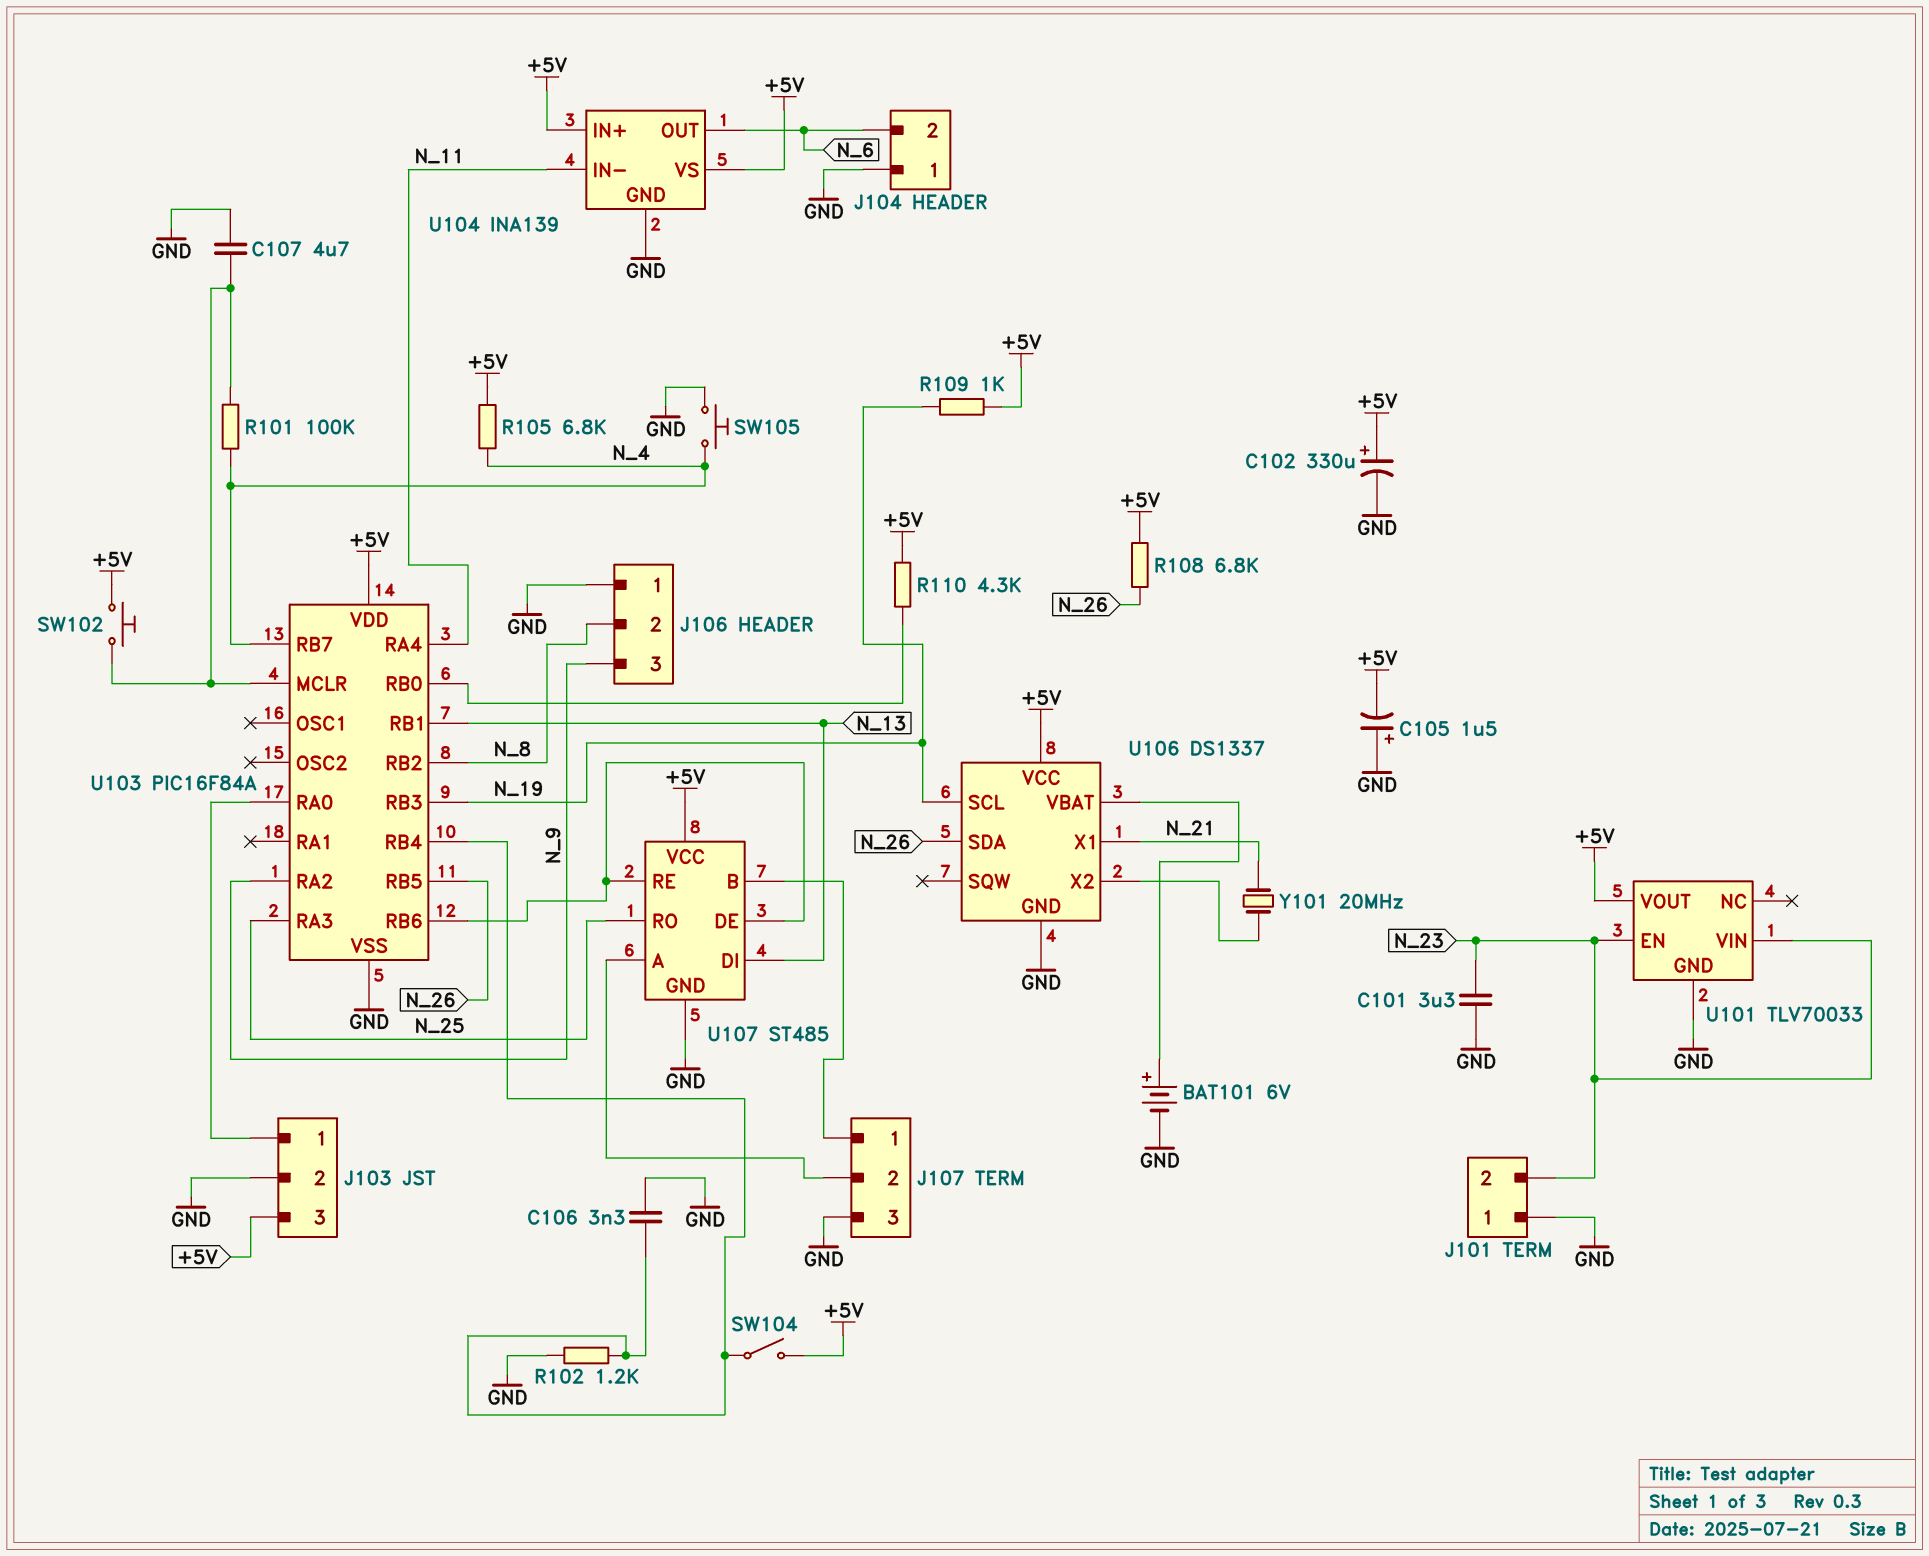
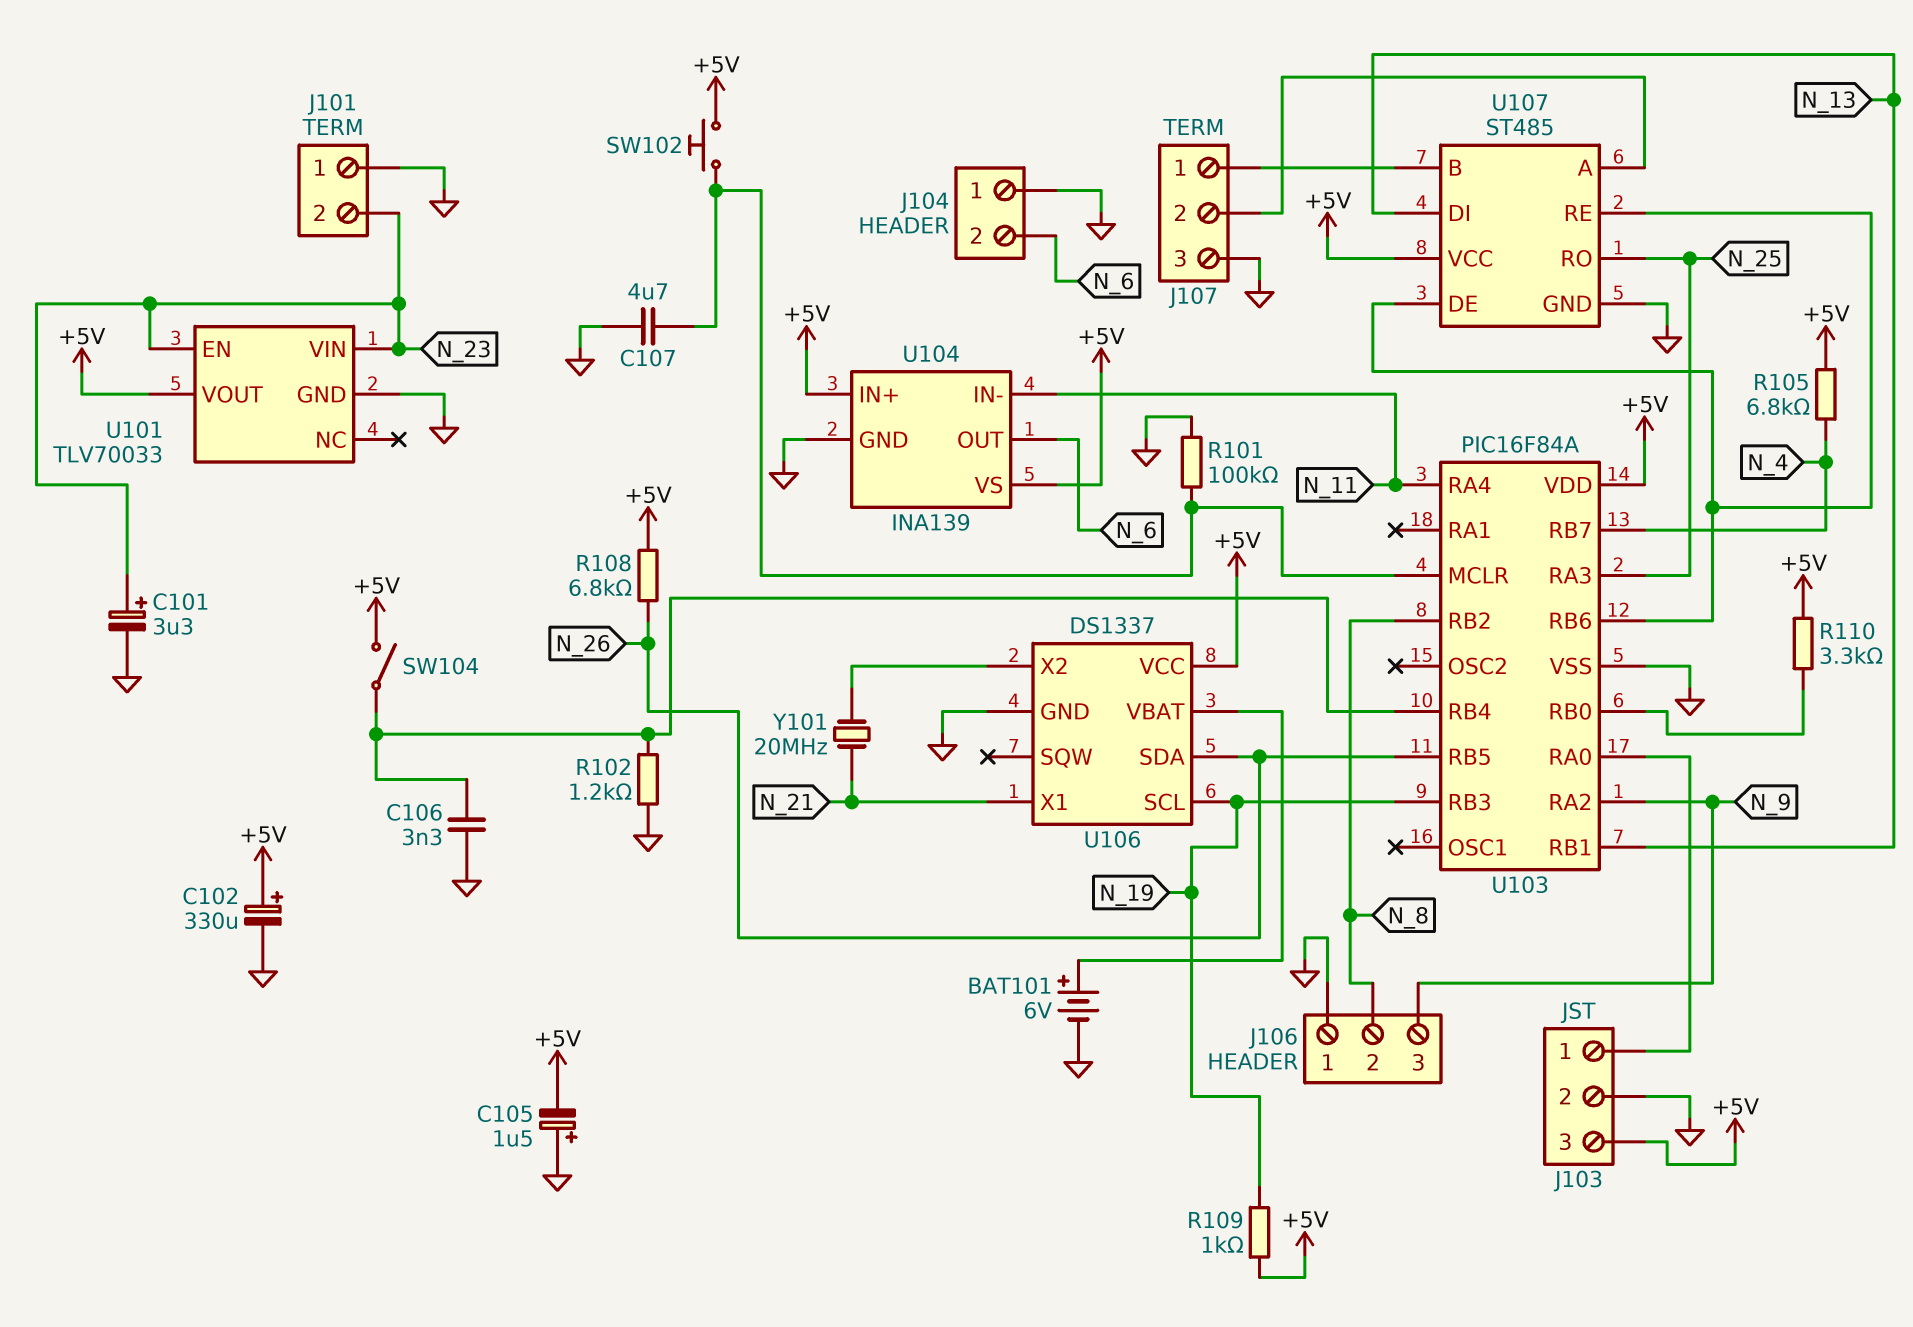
C101: 3.3uF (GND, N_23) -> 3.3uF (plus N_23, minus GND)
R101: 100k (N_4, U103/MCLR) -> 100k (GND, U103/MCLR)
R110: 4.3k (+5V, U103/RB0) -> 3.3k (+5V, U103/RB0)
SW105: button (GND, N_4) -> none

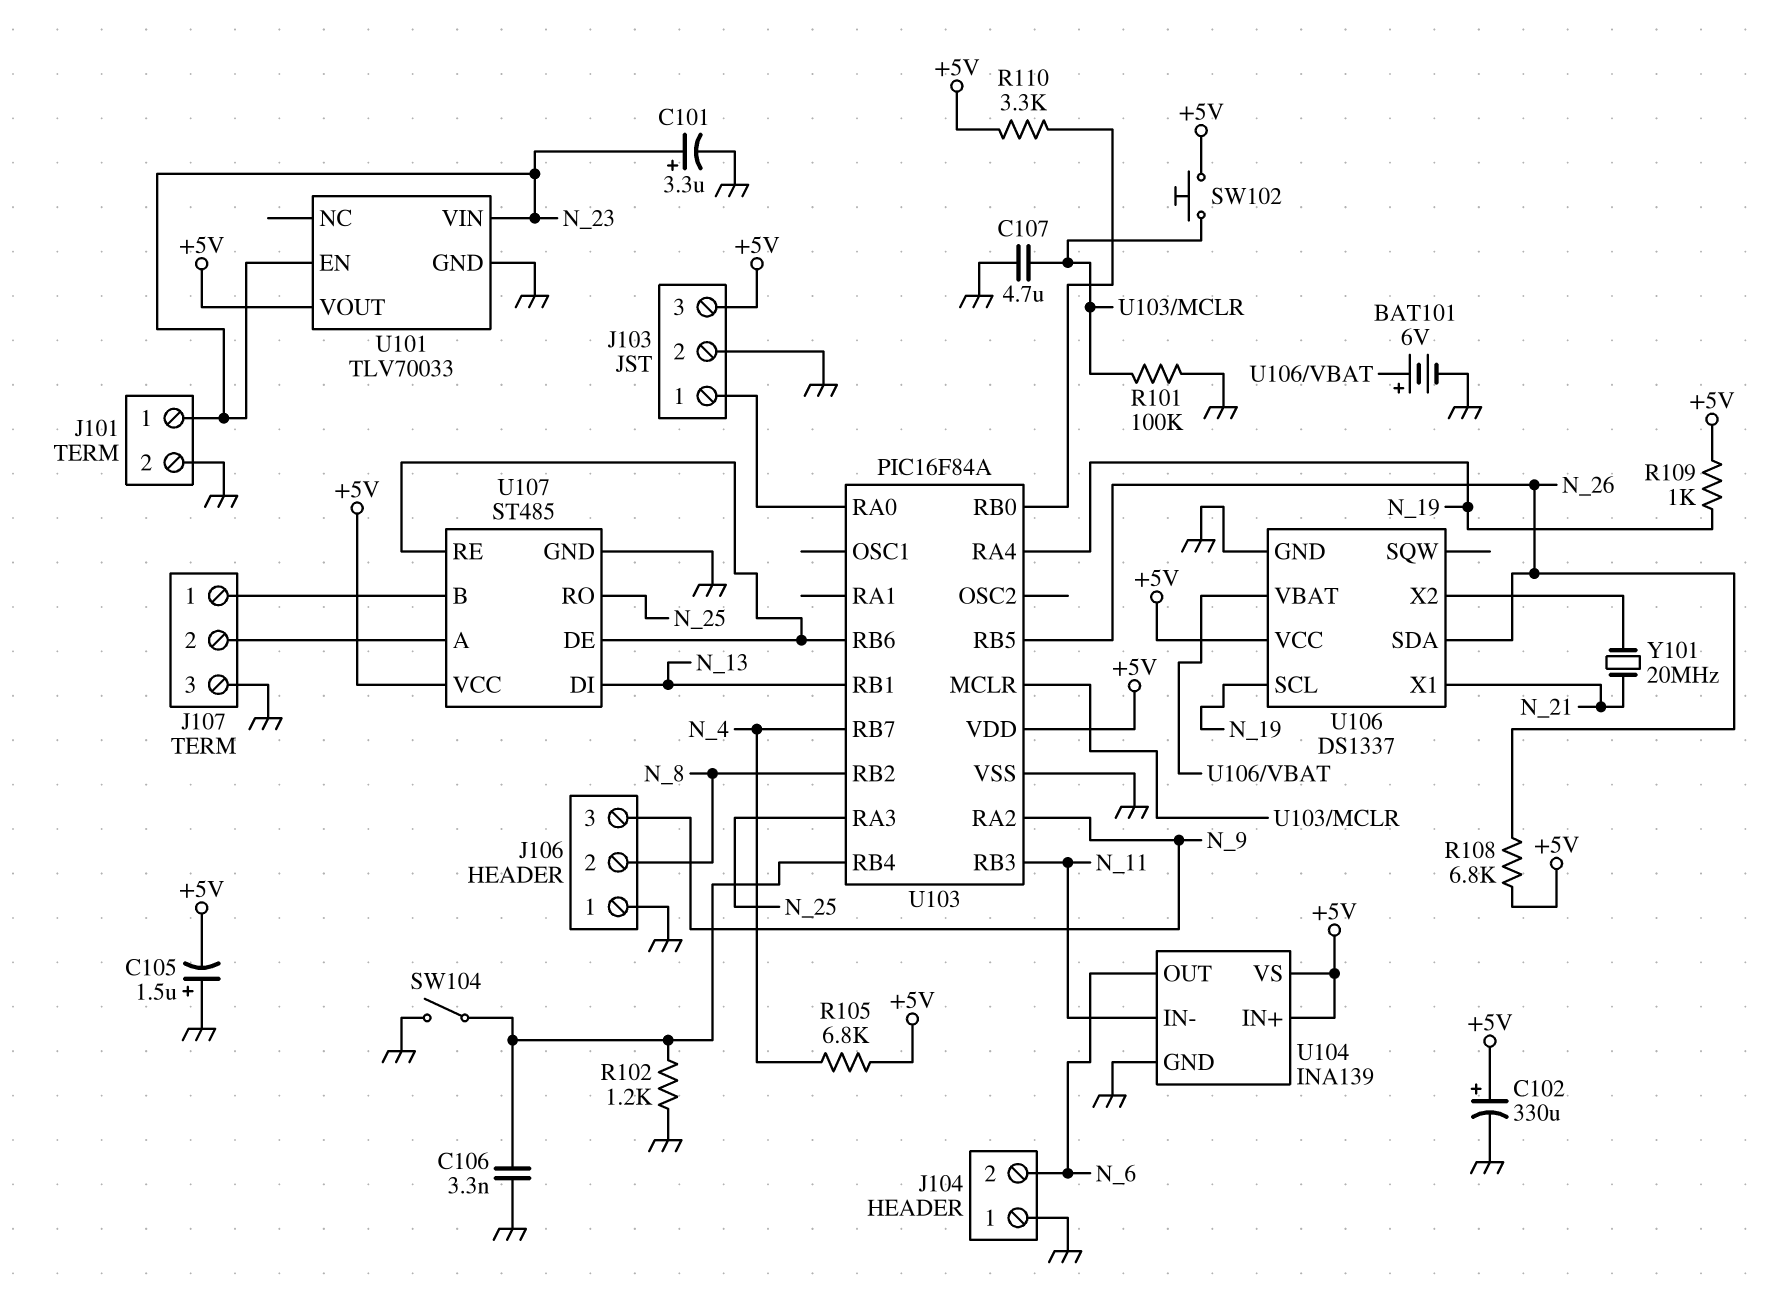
J101 pin 1: GND -> N_23
J101 pin 2: N_23 -> GND
SW104: switch (+5V, U103/RB4) -> switch (GND, U103/RB4)
U103 pin RA4: N_11 -> N_19
U103 pin RB3: N_19 -> N_11

